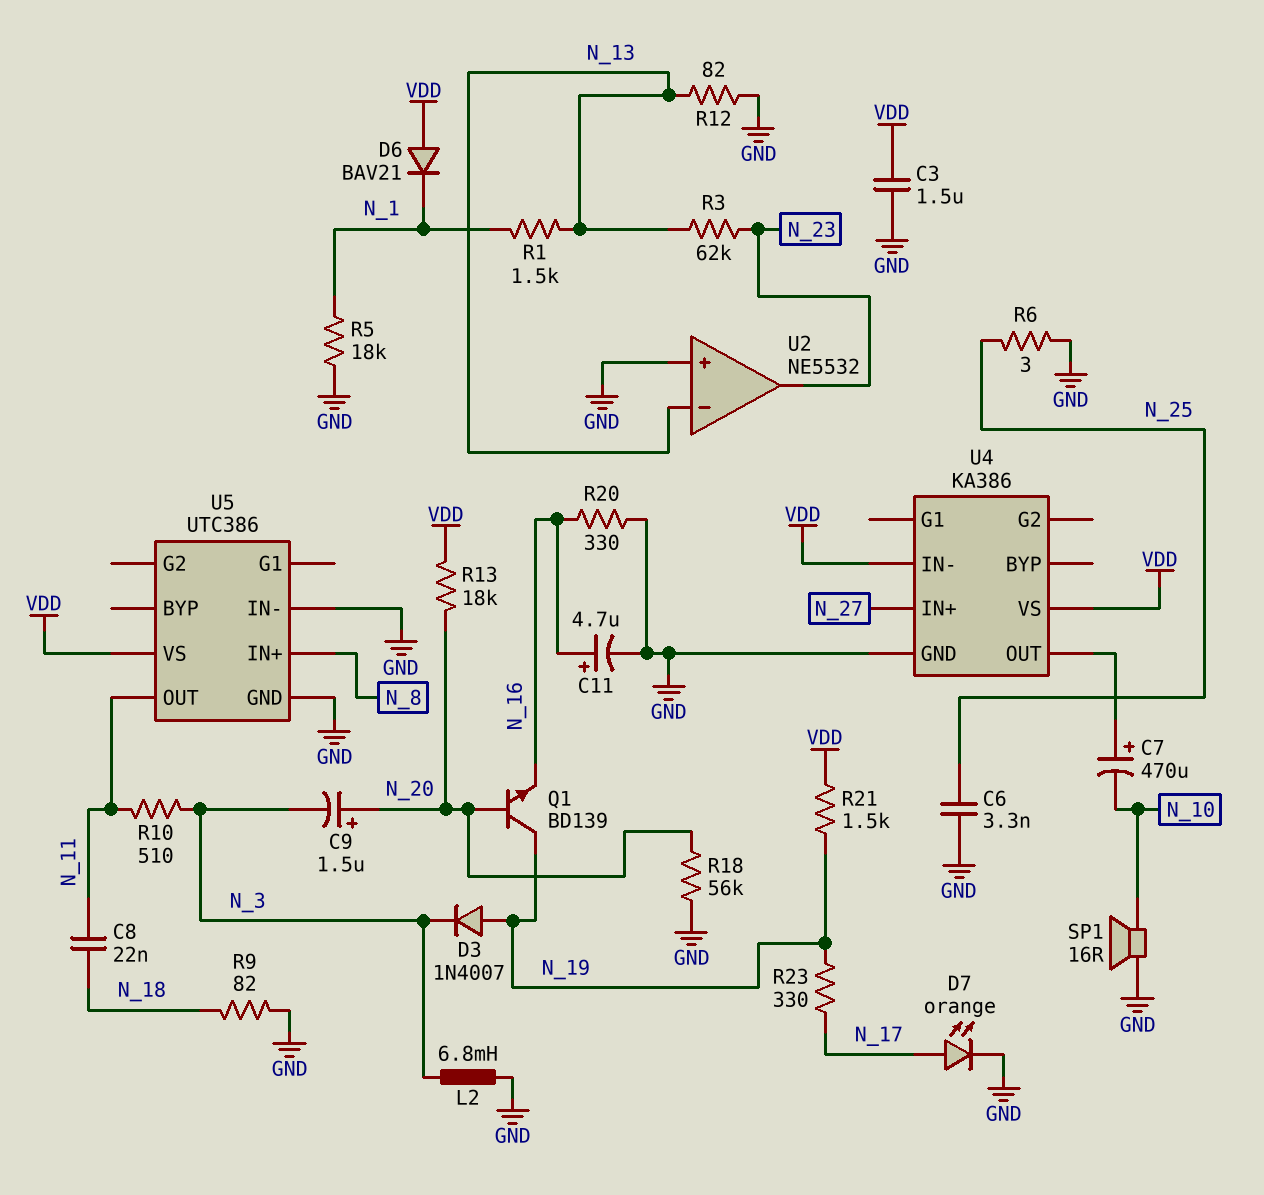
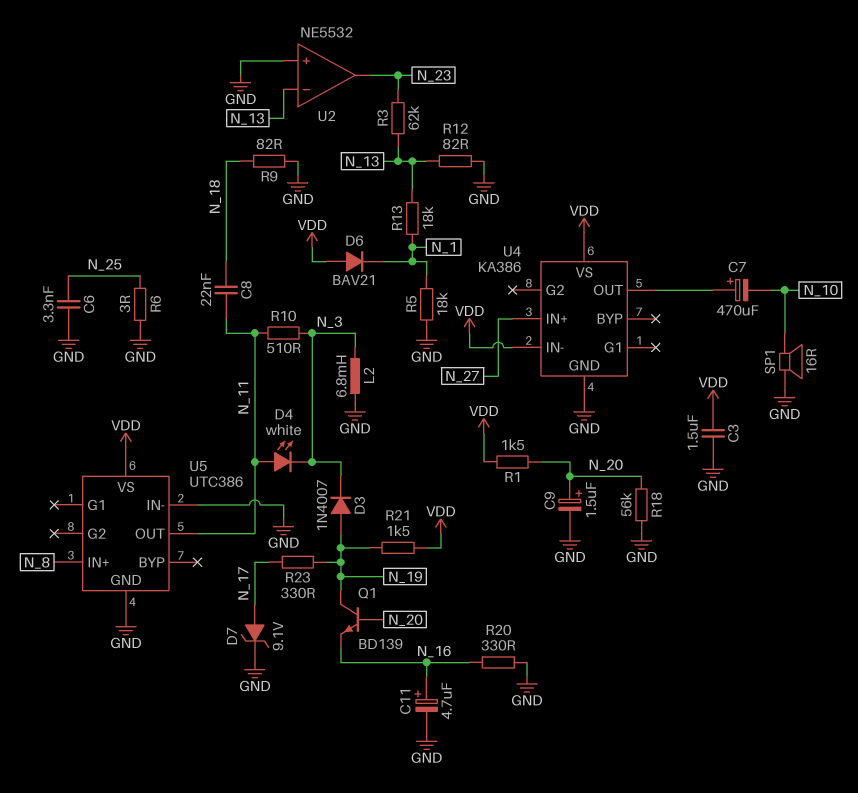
C9: 1.5uF (plus N_20, minus N_3) -> 1.5uF (plus N_20, minus GND)
D4: none -> LED white (A N_11, K N_3)
D7: LED orange (A N_17, K GND) -> zener 9.1V (A N_17, K GND)
R1: 1.5k (N_1, N_13) -> 1.5k (N_20, VDD)
R13: 18k (N_20, VDD) -> 18k (N_1, N_13)

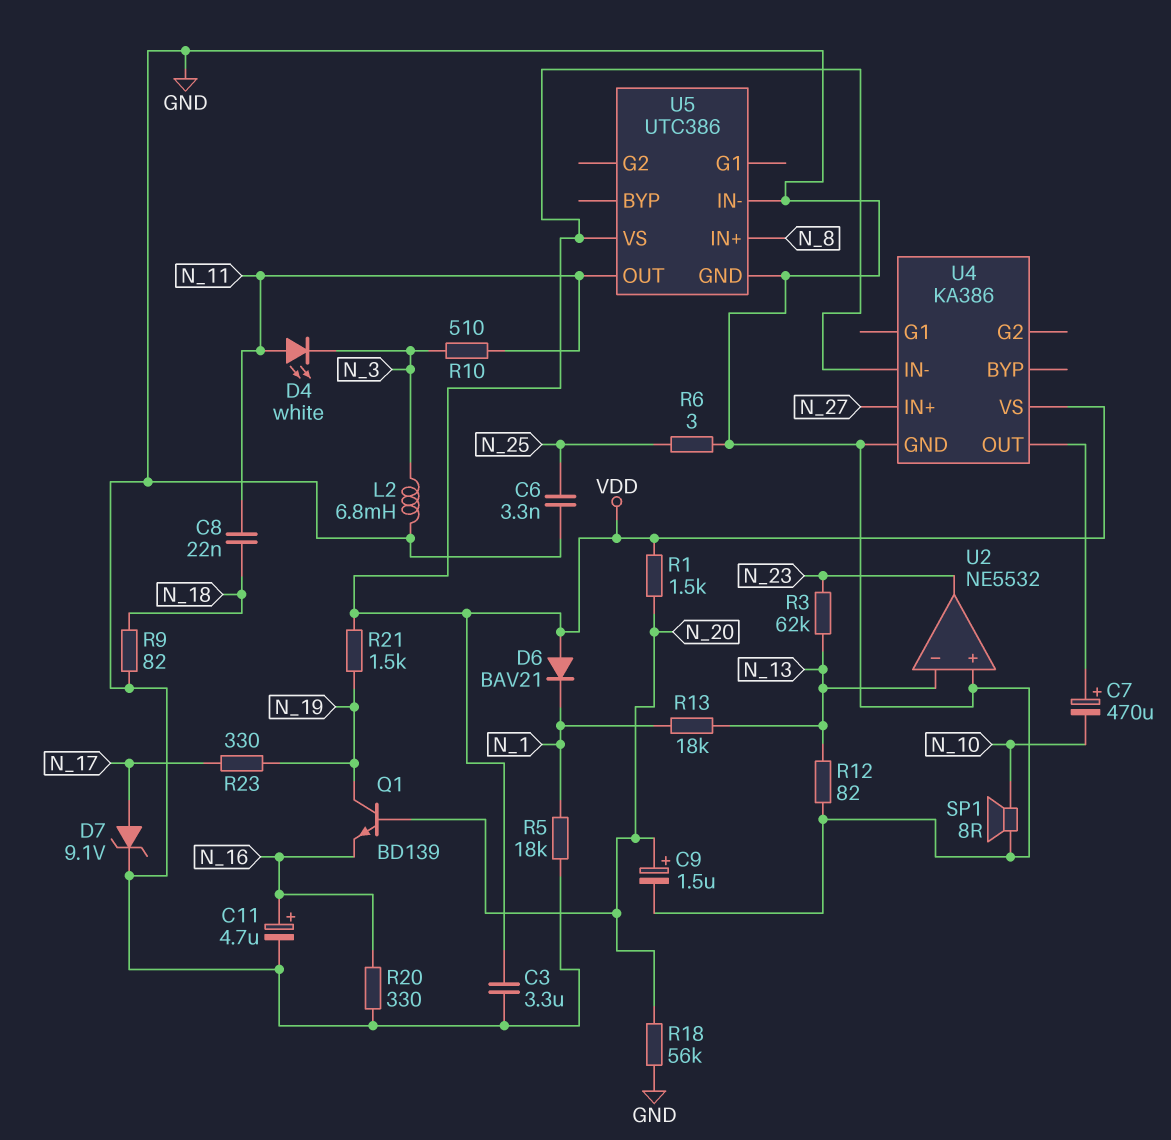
C3: 1.5uF (GND, VDD) -> 3.3uF (GND, VDD)
D3: diode 1N4007 (A N_19, K N_3) -> none
SP1: speaker 16R (GND, N_10) -> speaker 8R (GND, N_10)

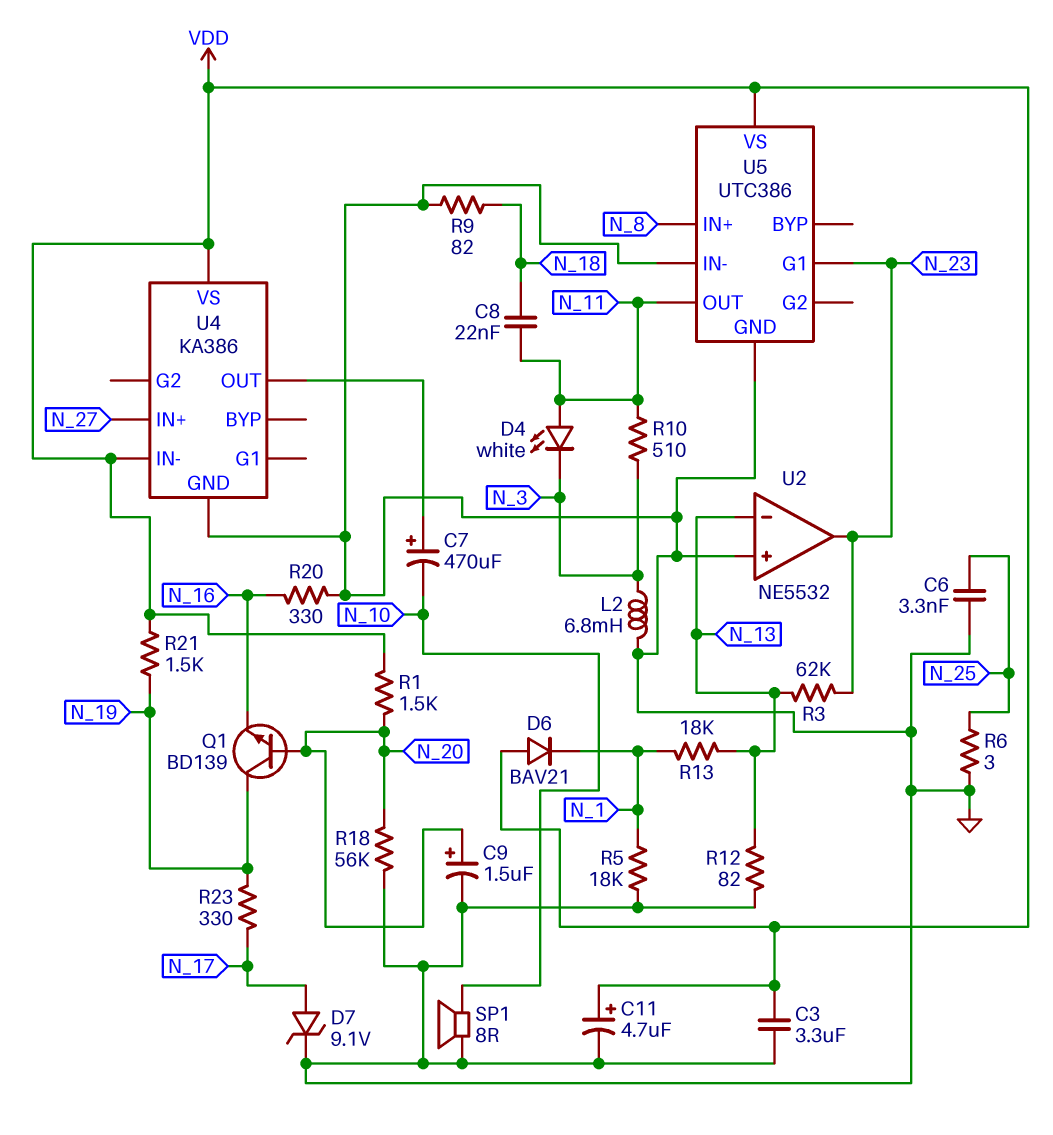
C11: 4.7uF (plus N_16, minus GND) -> 4.7uF (plus VDD, minus GND)
U5 pin G1: none -> N_23

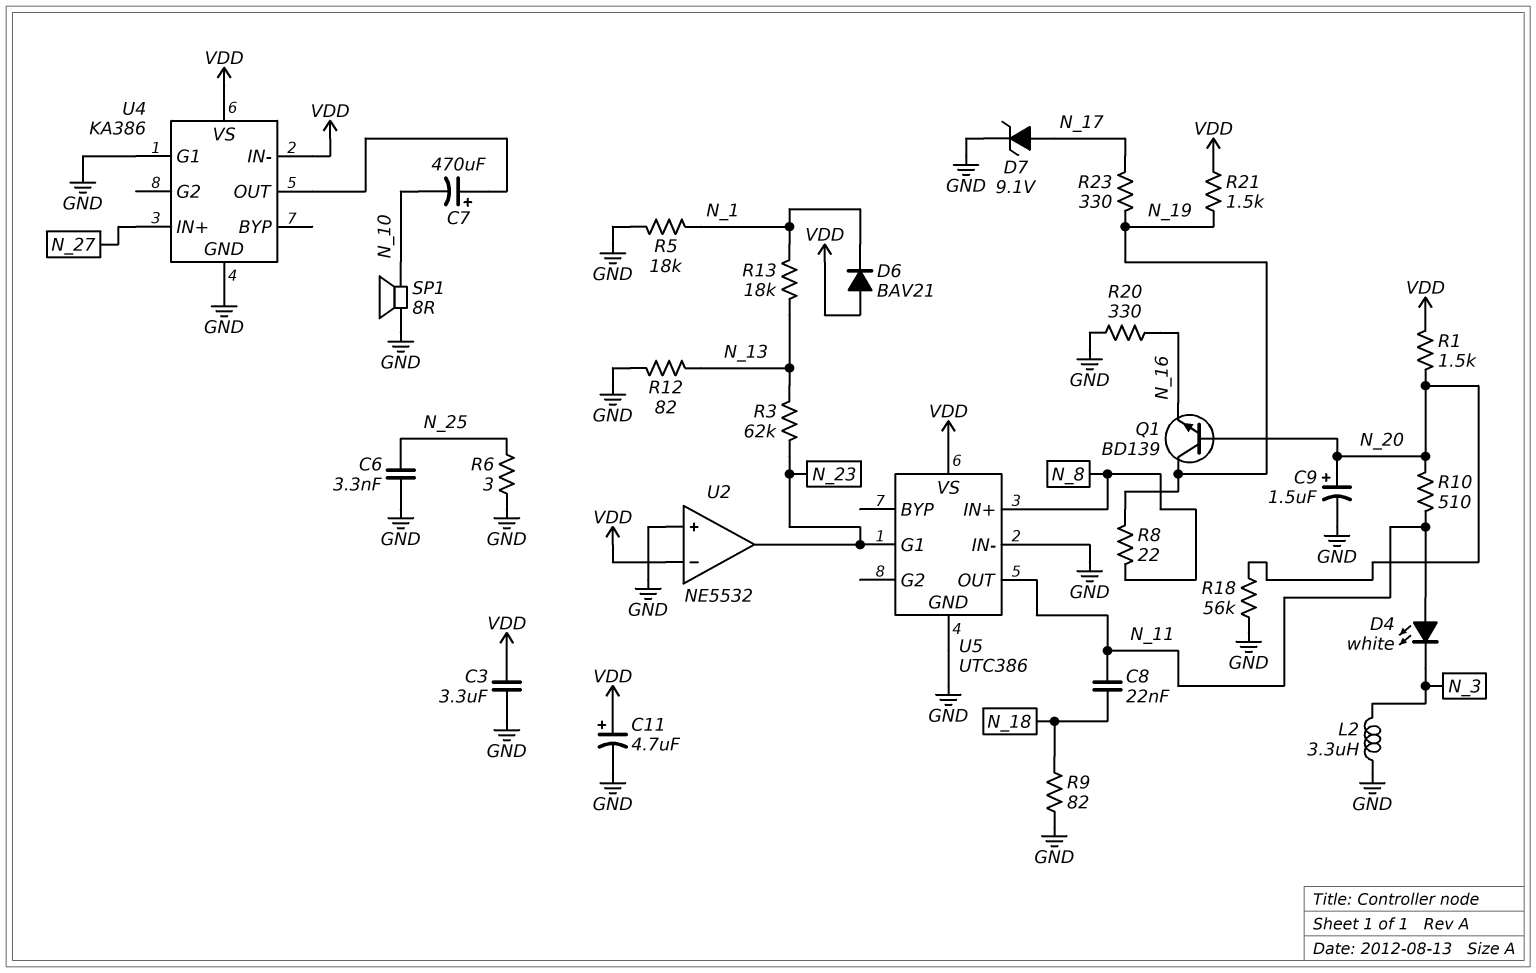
L2: 6.8mH (GND, N_3) -> 3.3uH (GND, N_3)
R8: none -> 22 (N_8, N_19)
R10: 510 (N_3, N_11) -> 510 (N_11, N_20)
U2 pin in-: N_13 -> VDD
U4 pin G1: none -> GND

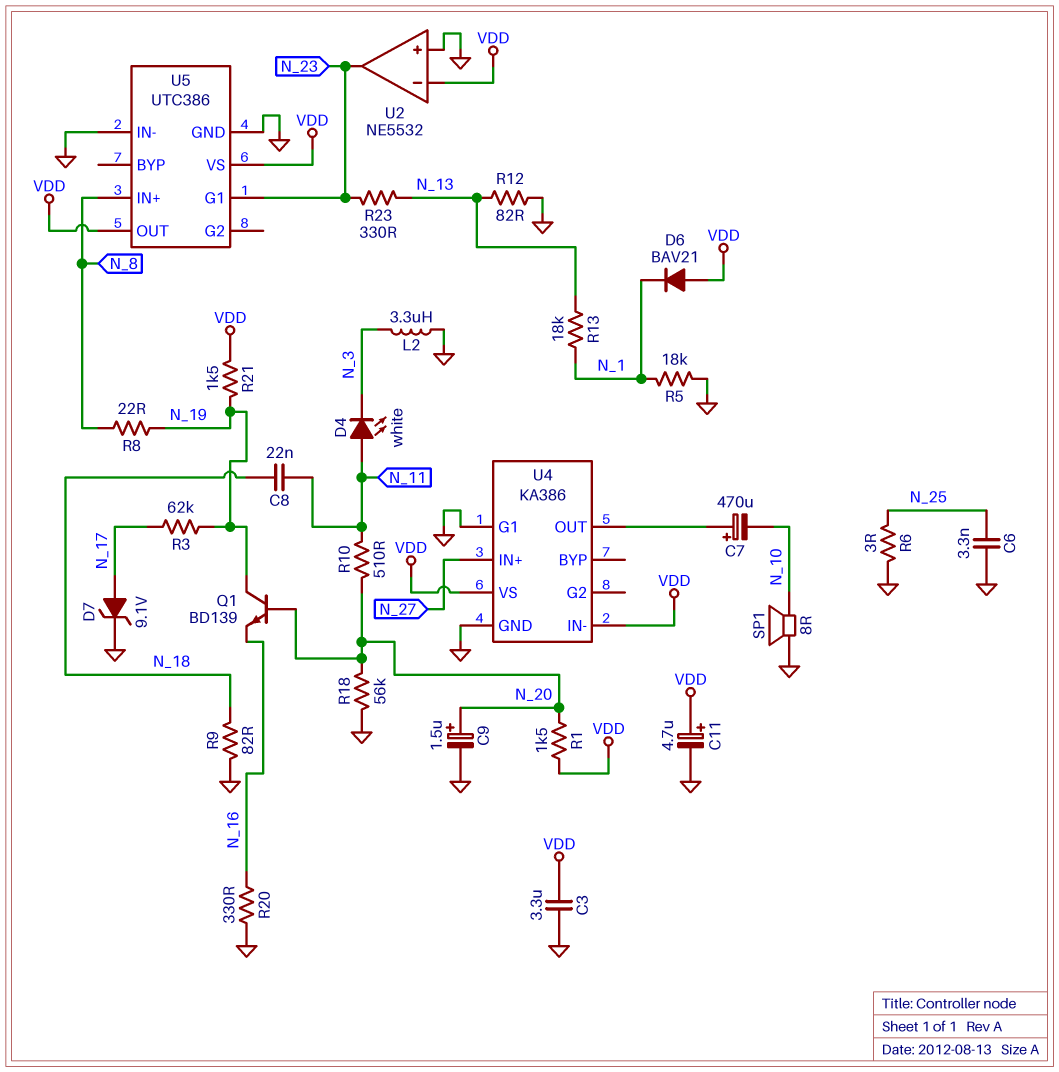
R3: 62k (N_13, N_23) -> 62k (N_17, N_19)
R23: 330 (N_17, N_19) -> 330 (N_13, N_23)
U5 pin OUT: N_11 -> VDD

